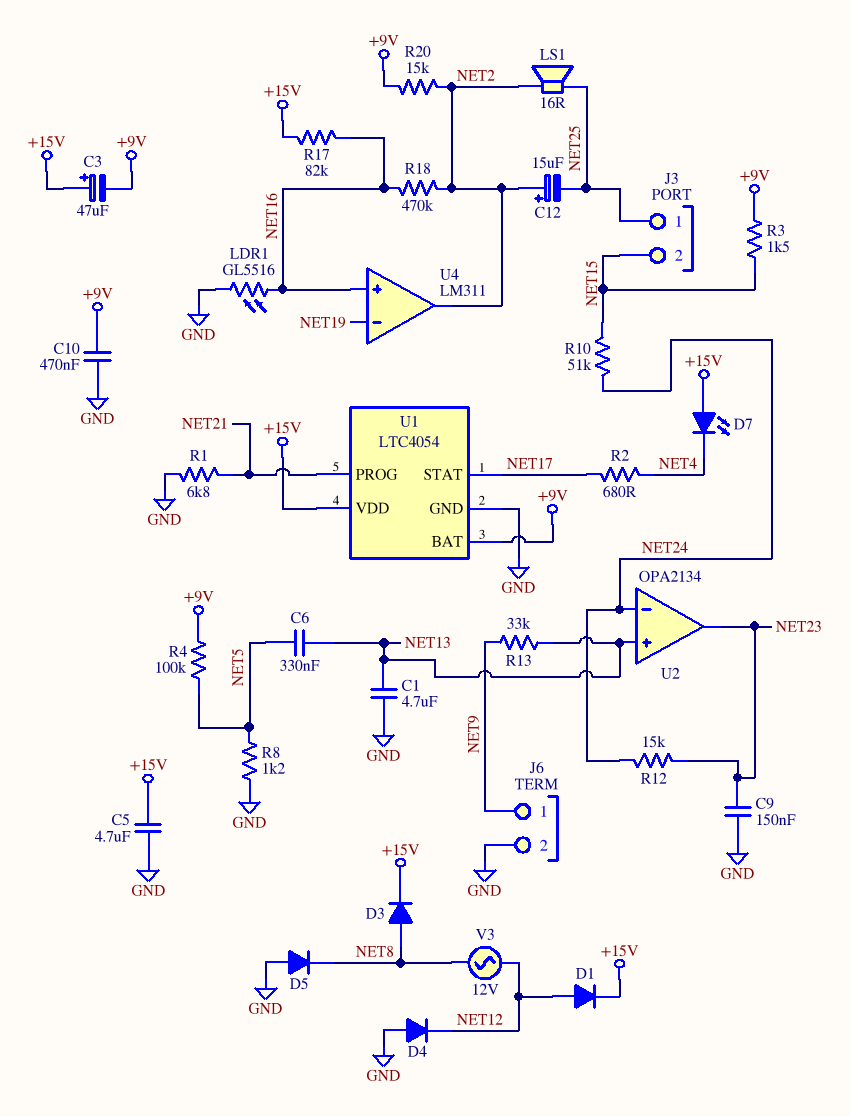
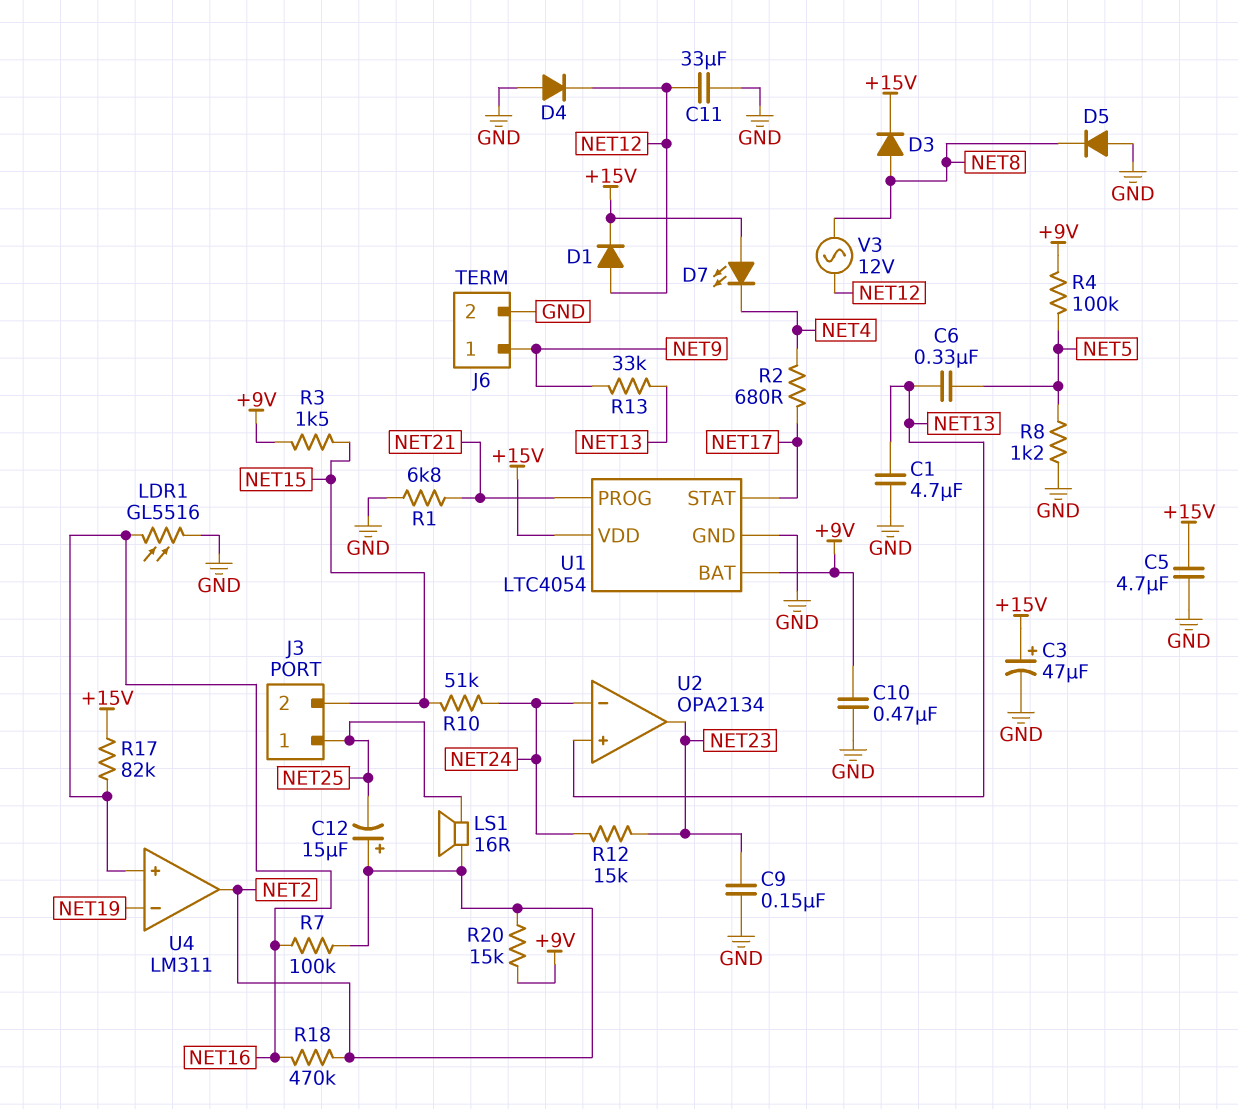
C3: 47uF (plus +15V, minus +9V) -> 47uF (plus +15V, minus GND)
C11: none -> 33uF (GND, NET12)
R7: none -> 100k (NET2, NET16)

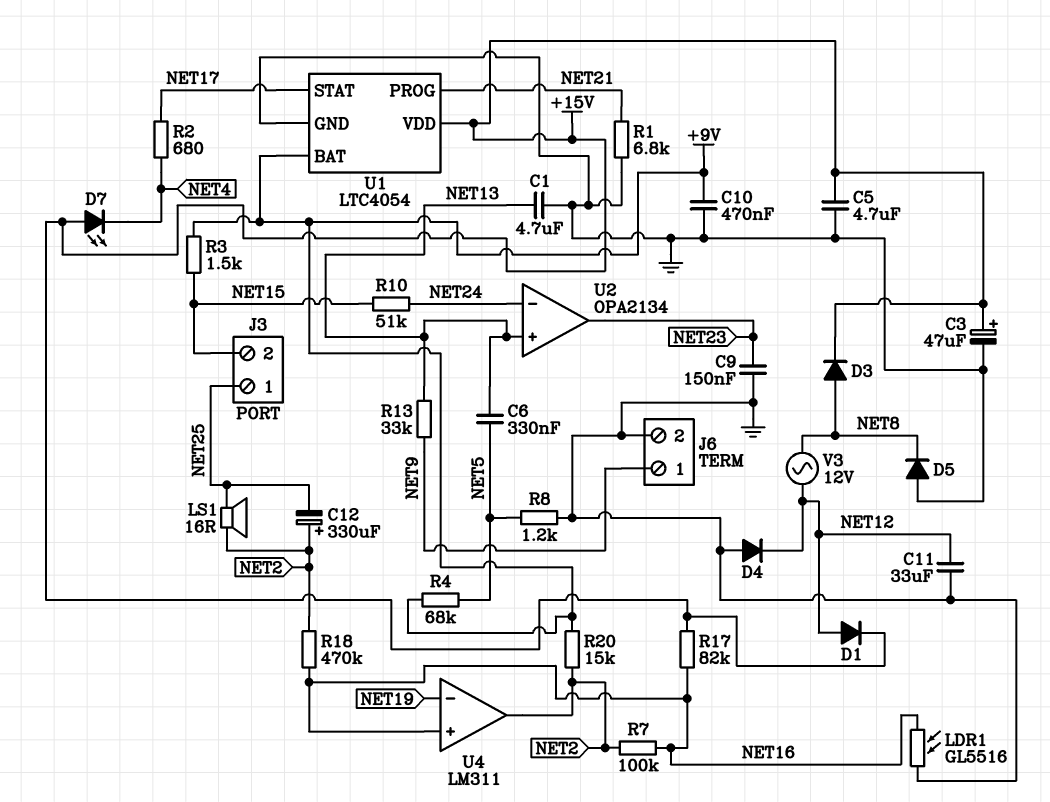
C12: 15uF (plus NET2, minus NET25) -> 330uF (plus NET2, minus NET25)
R4: 100k (+9V, NET5) -> 68k (+9V, NET5)
R12: 15k (NET23, NET24) -> none

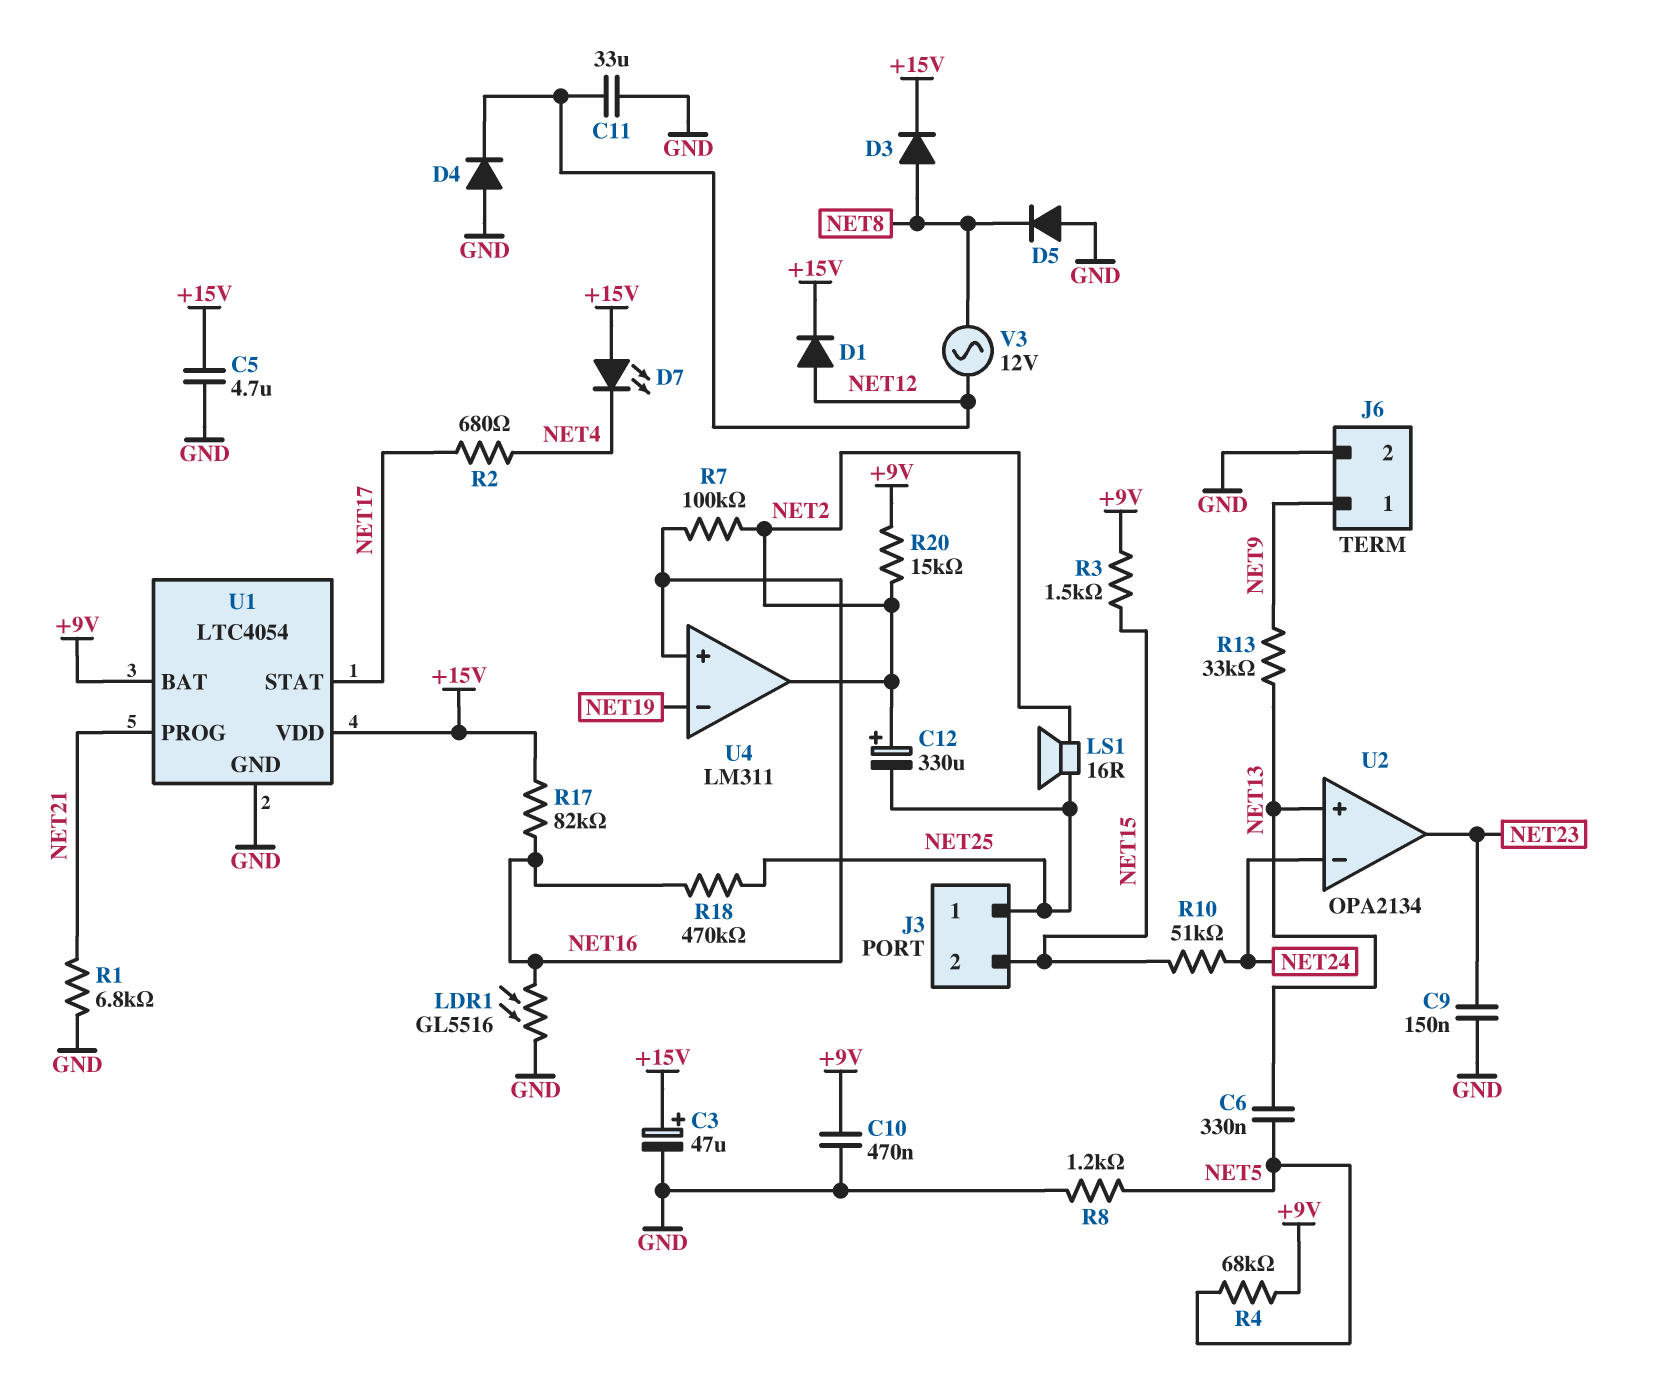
C1: 4.7uF (GND, NET13) -> none
R18: 470k (NET2, NET16) -> 470k (NET16, NET25)

